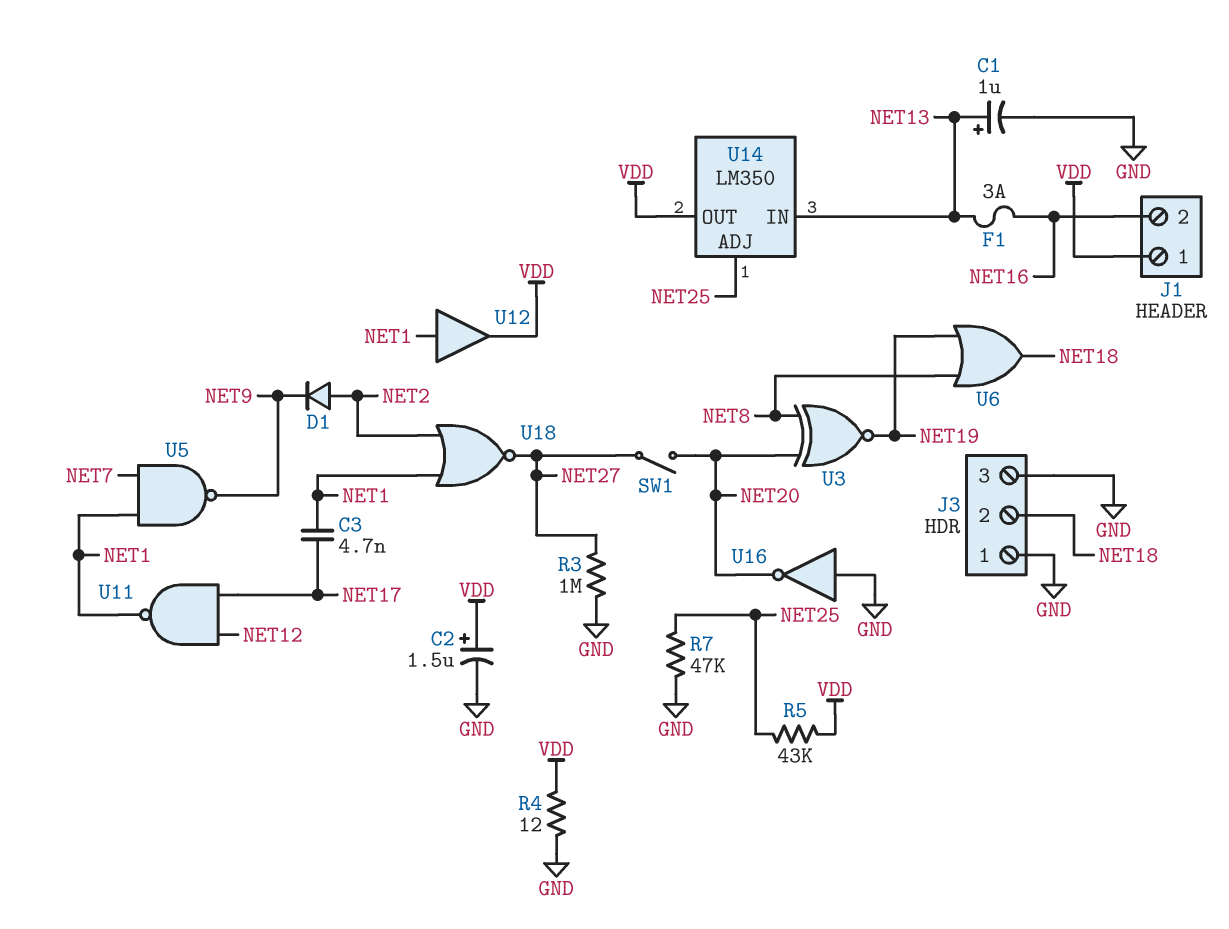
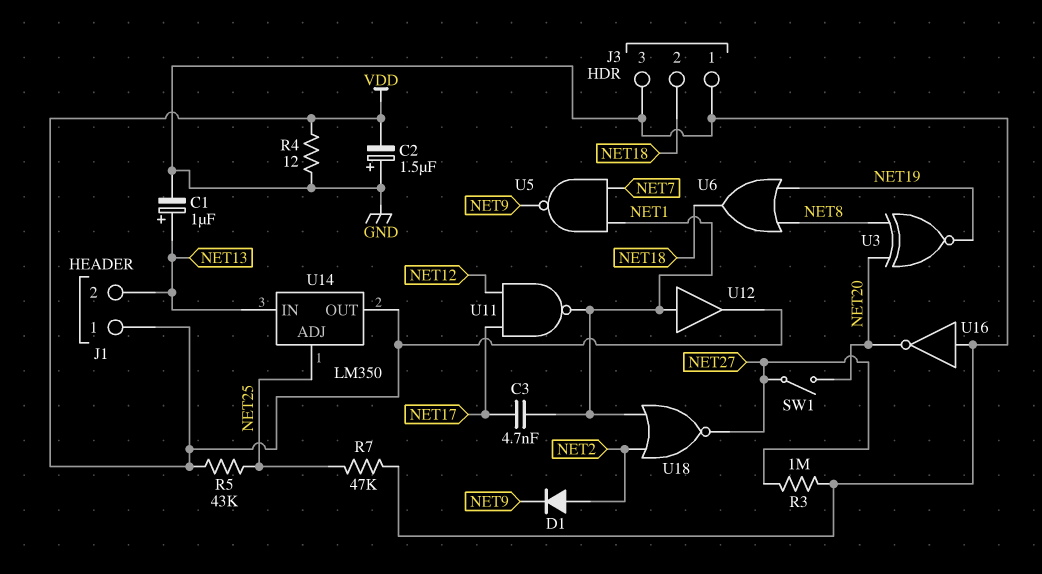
C2: 1.5uF (plus VDD, minus GND) -> 1.5uF (plus GND, minus VDD)
F1: 3A (NET13, NET16) -> none
J1 pin 2: NET16 -> NET13

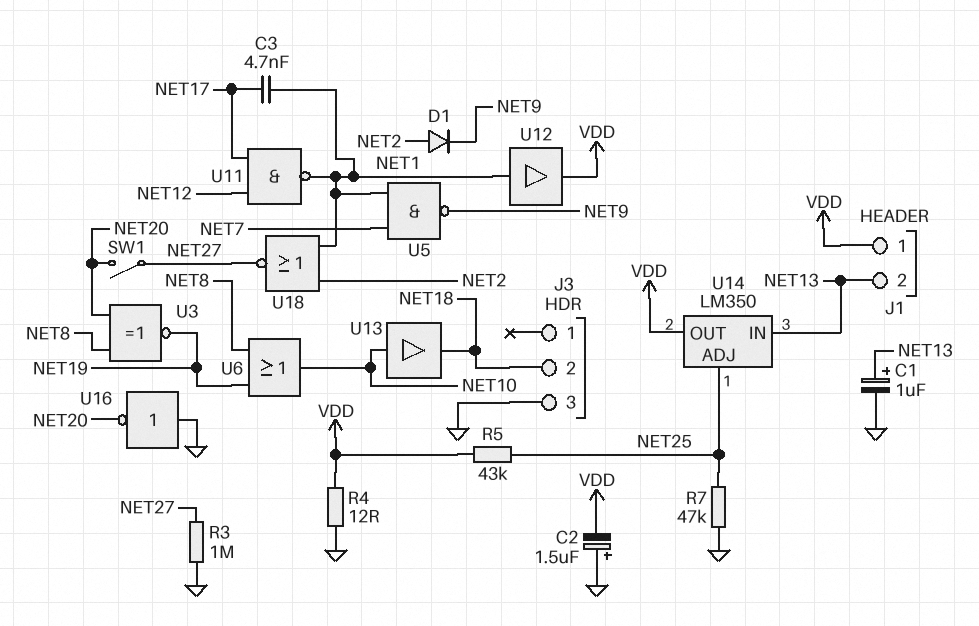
J3 pin 1: GND -> none
U6: OR (in NET8, in NET19, out NET18) -> OR (in NET8, in NET19, out NET10)
U13: none -> buffer (in NET10, out NET18)

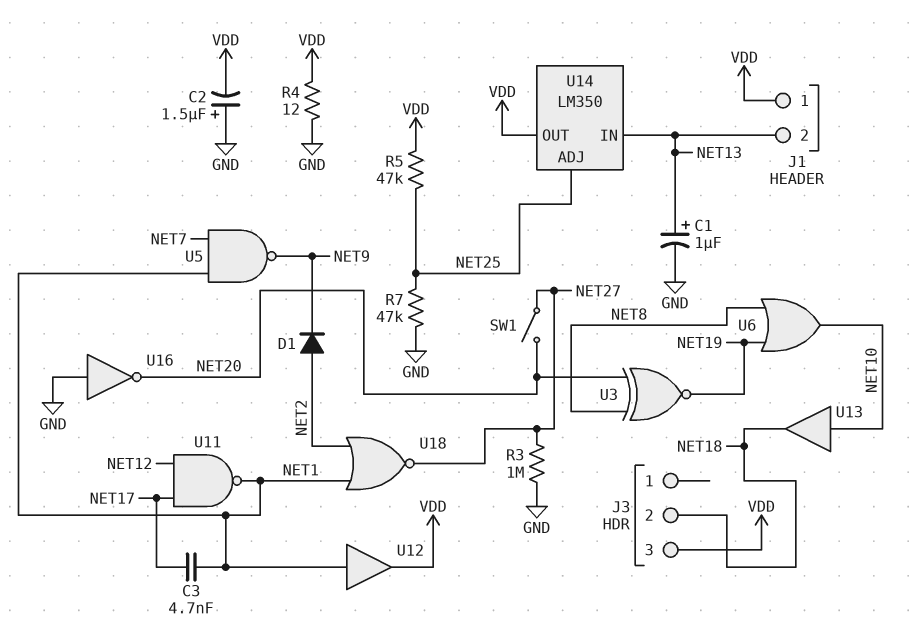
J3 pin 3: GND -> VDD
R5: 43k (NET25, VDD) -> 47k (NET25, VDD)

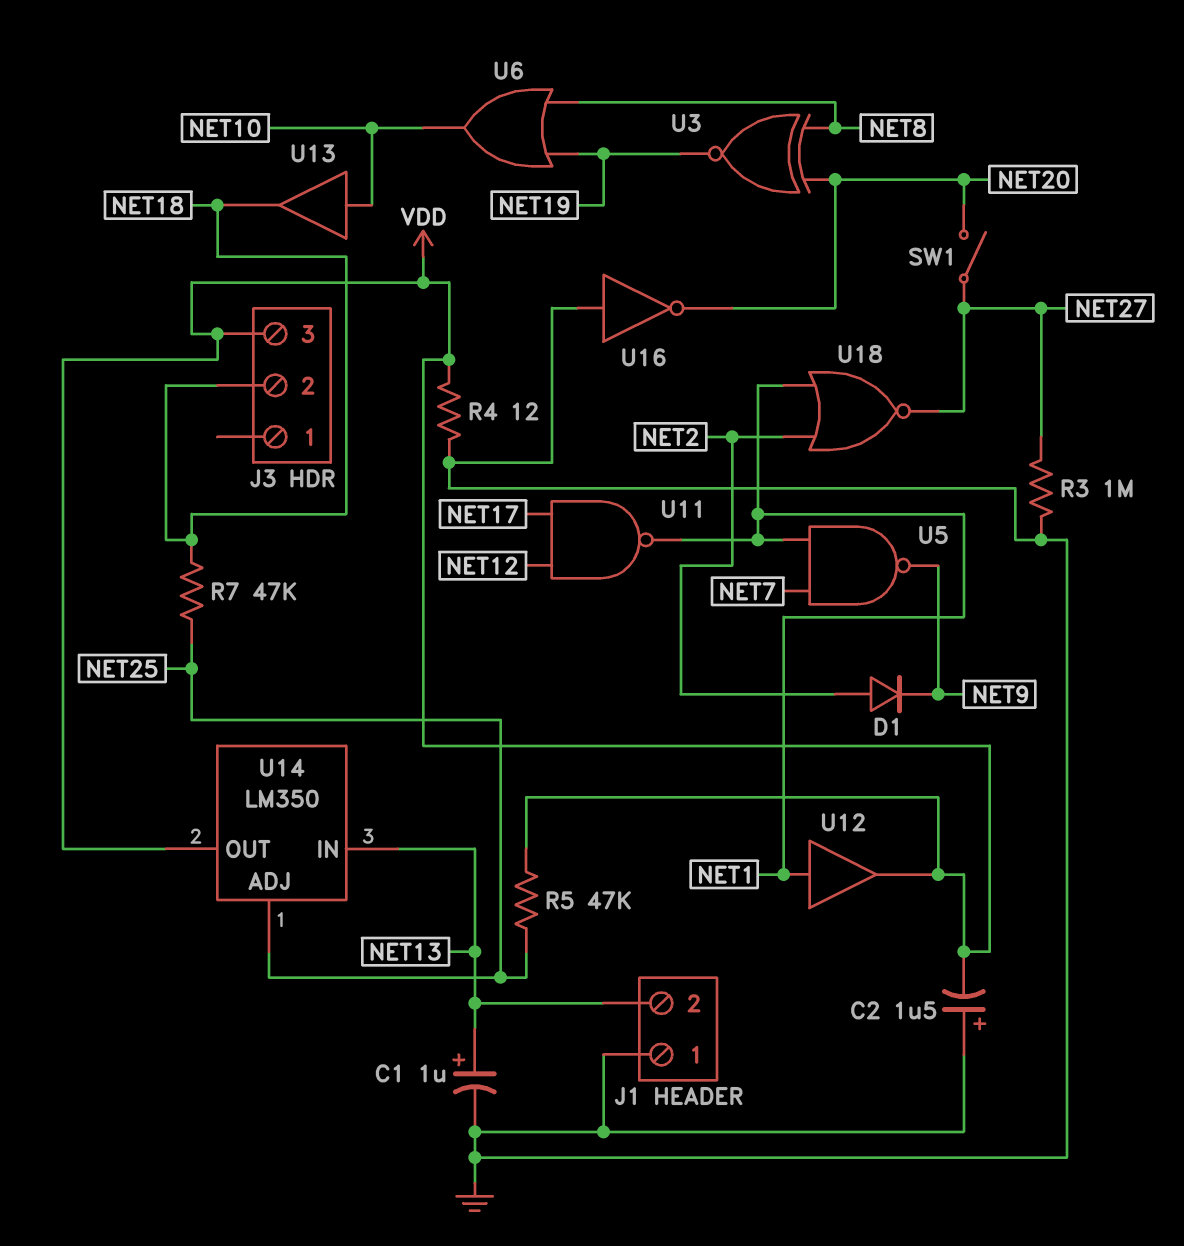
C3: 4.7nF (NET1, NET17) -> none
J1 pin 1: VDD -> GND
R7: 47k (GND, NET25) -> 47k (NET18, NET25)

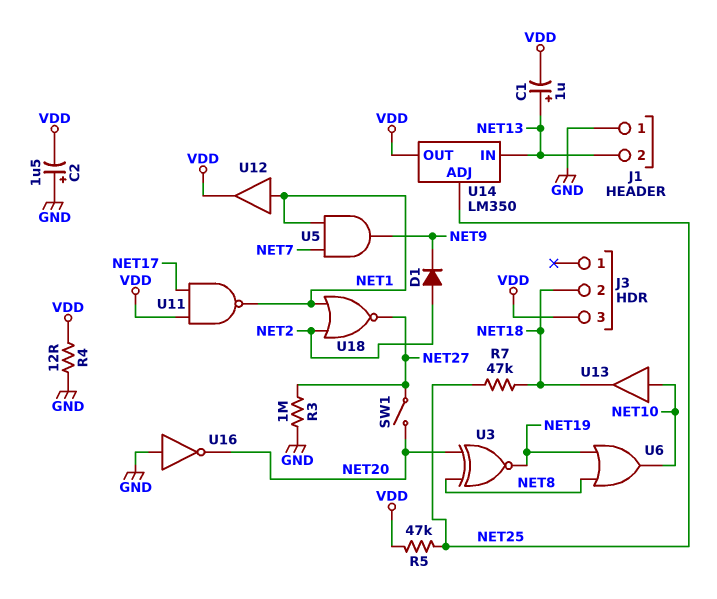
C1: 1uF (plus NET13, minus GND) -> 1uF (plus NET13, minus VDD)
U5: NAND (in NET1, in NET7, out NET9) -> AND (in NET1, in NET7, out NET9)
U11: NAND (in NET12, in NET17, out NET1) -> NAND (in NET17, in VDD, out NET1)

